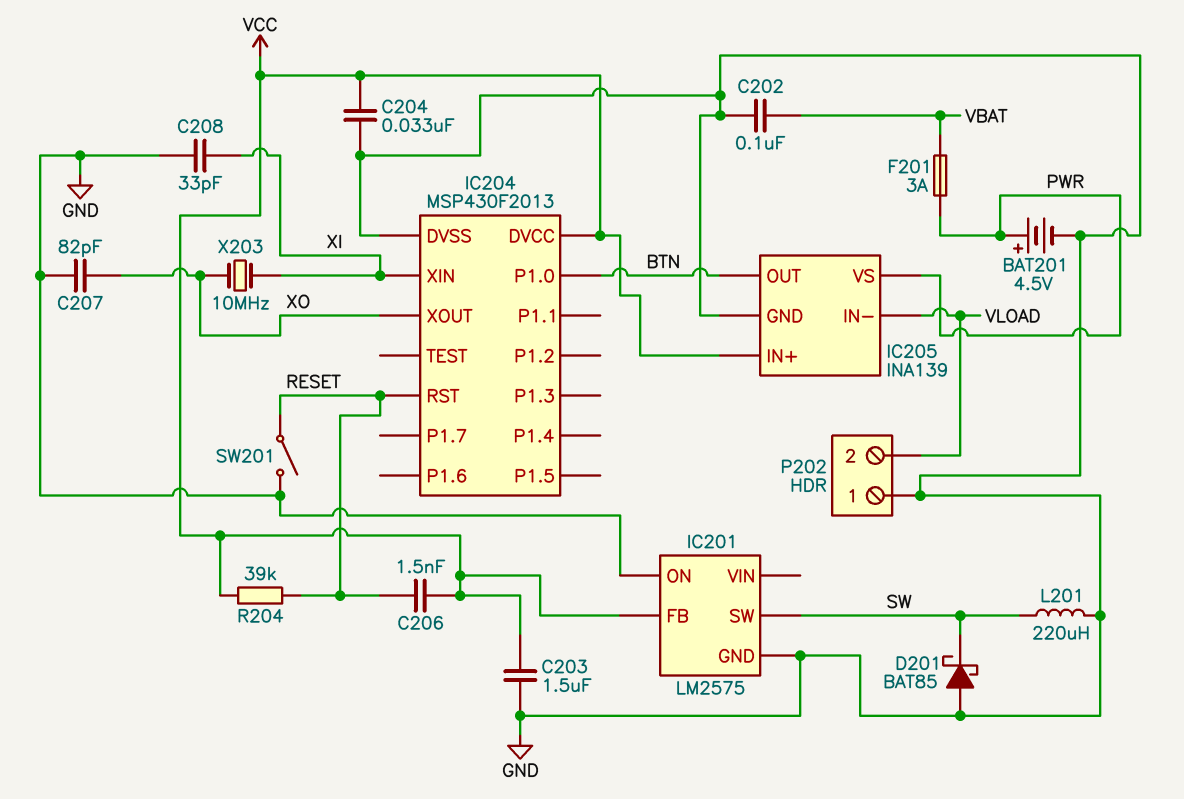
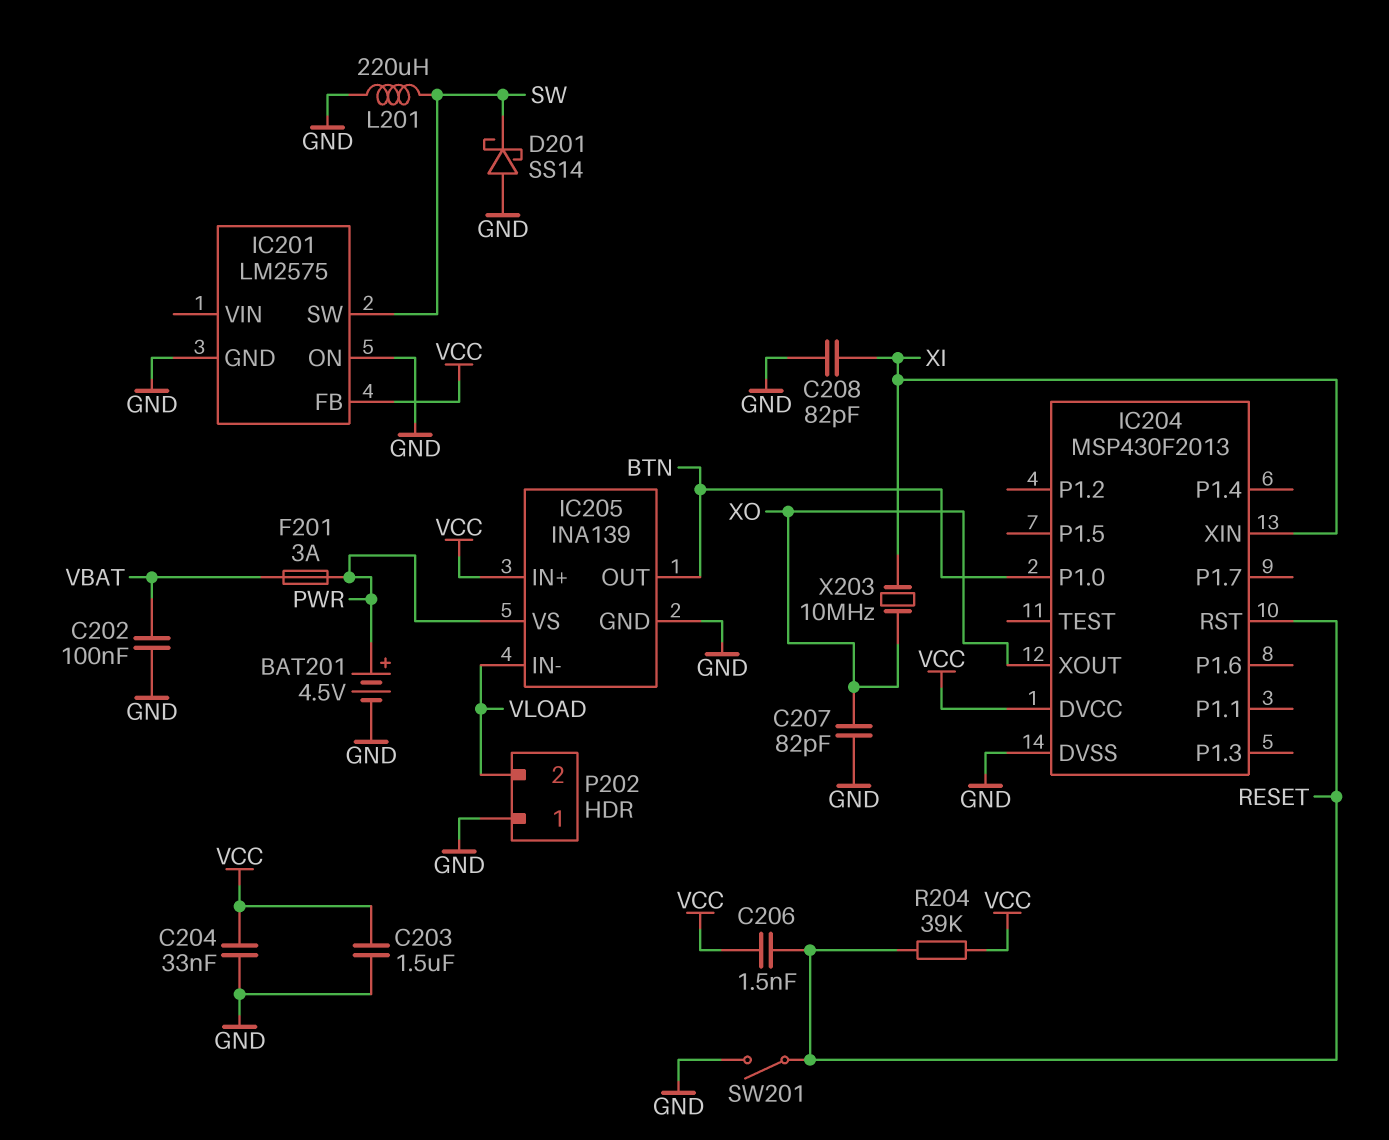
C208: 33pF (GND, XI) -> 82pF (GND, XI)
D201: schottky BAT85 (A GND, K SW) -> schottky SS14 (A GND, K SW)

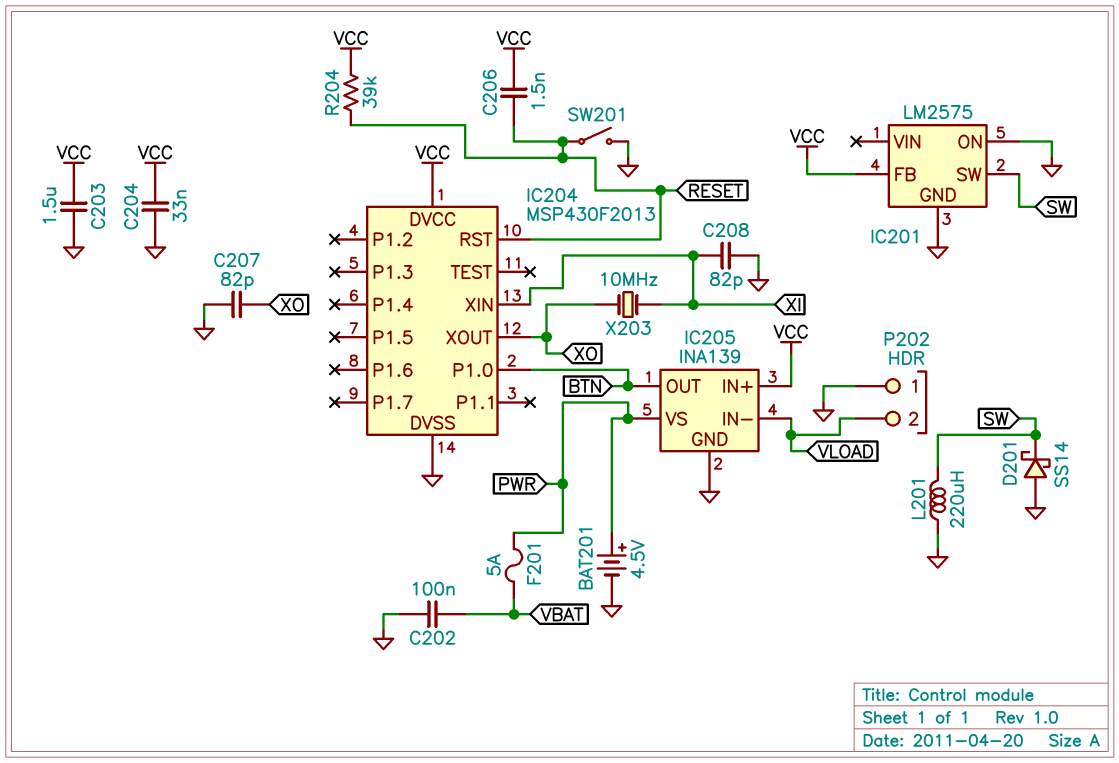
F201: 3A (PWR, VBAT) -> 5A (PWR, VBAT)

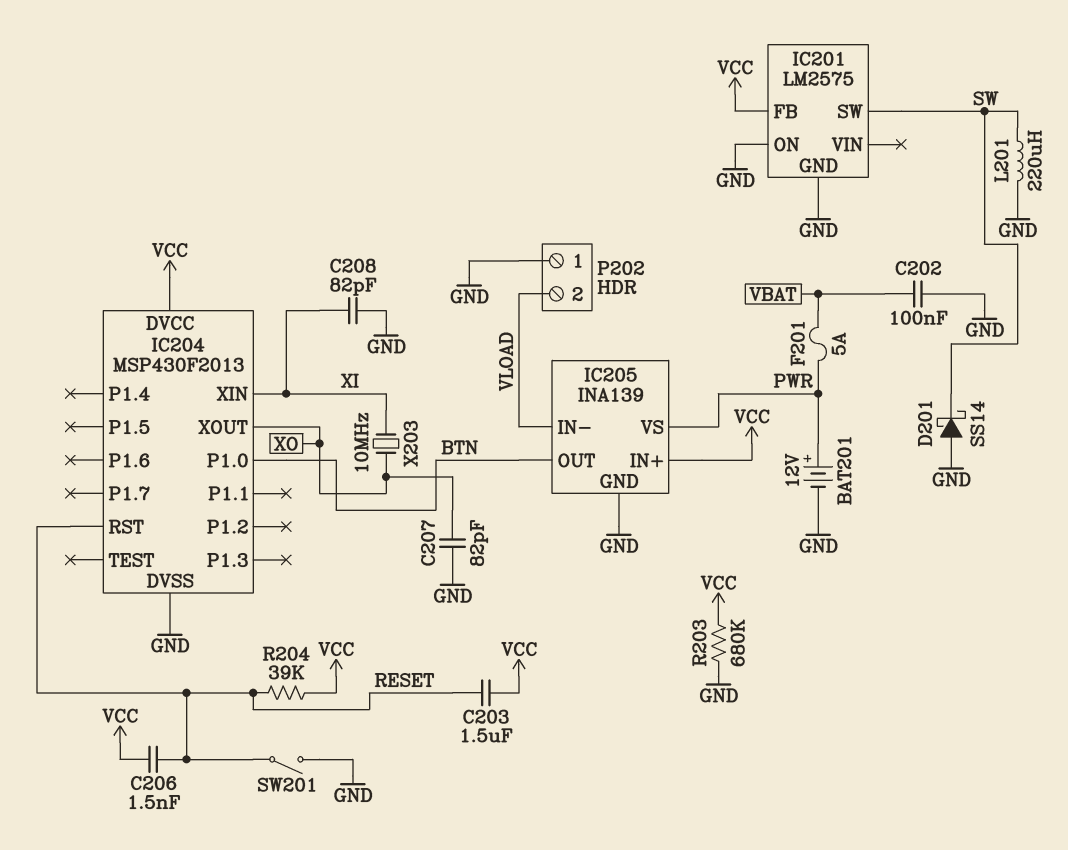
BAT201: 4.5V (plus PWR, minus GND) -> 12V (plus PWR, minus GND)
C203: 1.5uF (GND, VCC) -> 1.5uF (RESET, VCC)
C204: 33nF (GND, VCC) -> none
R203: none -> 680k (GND, VCC)

